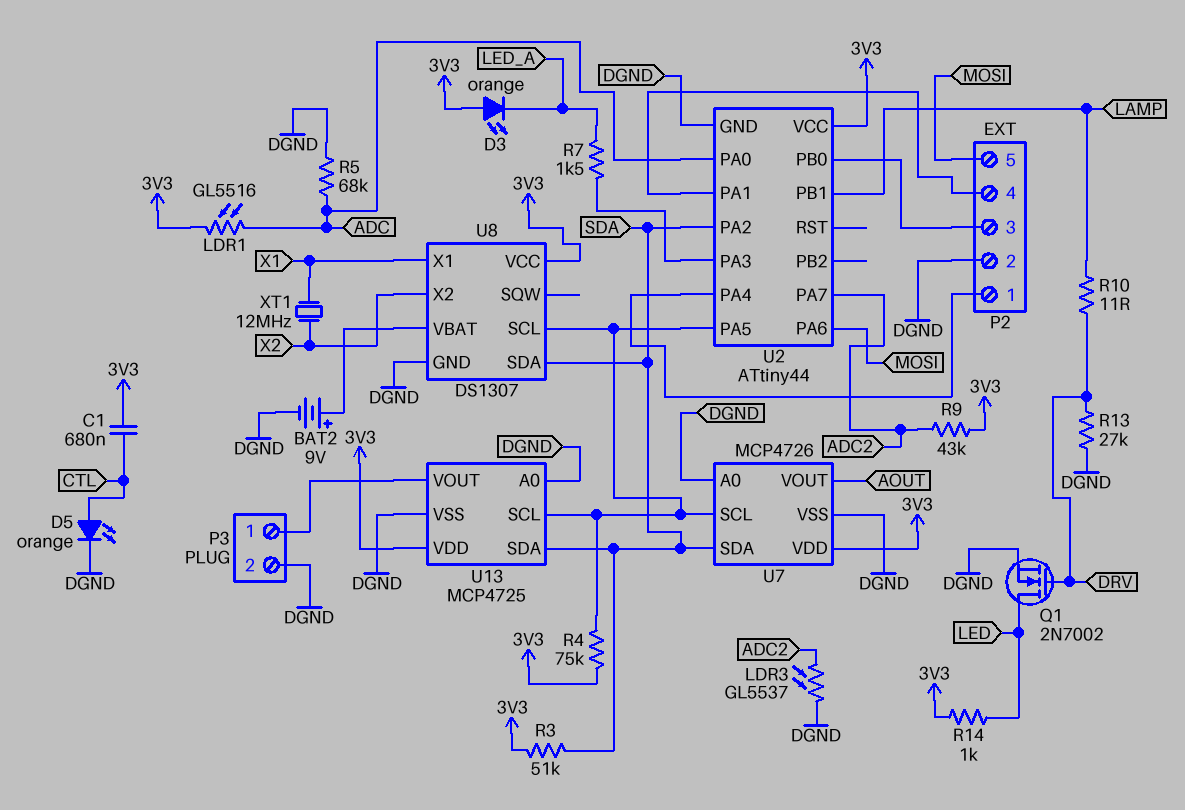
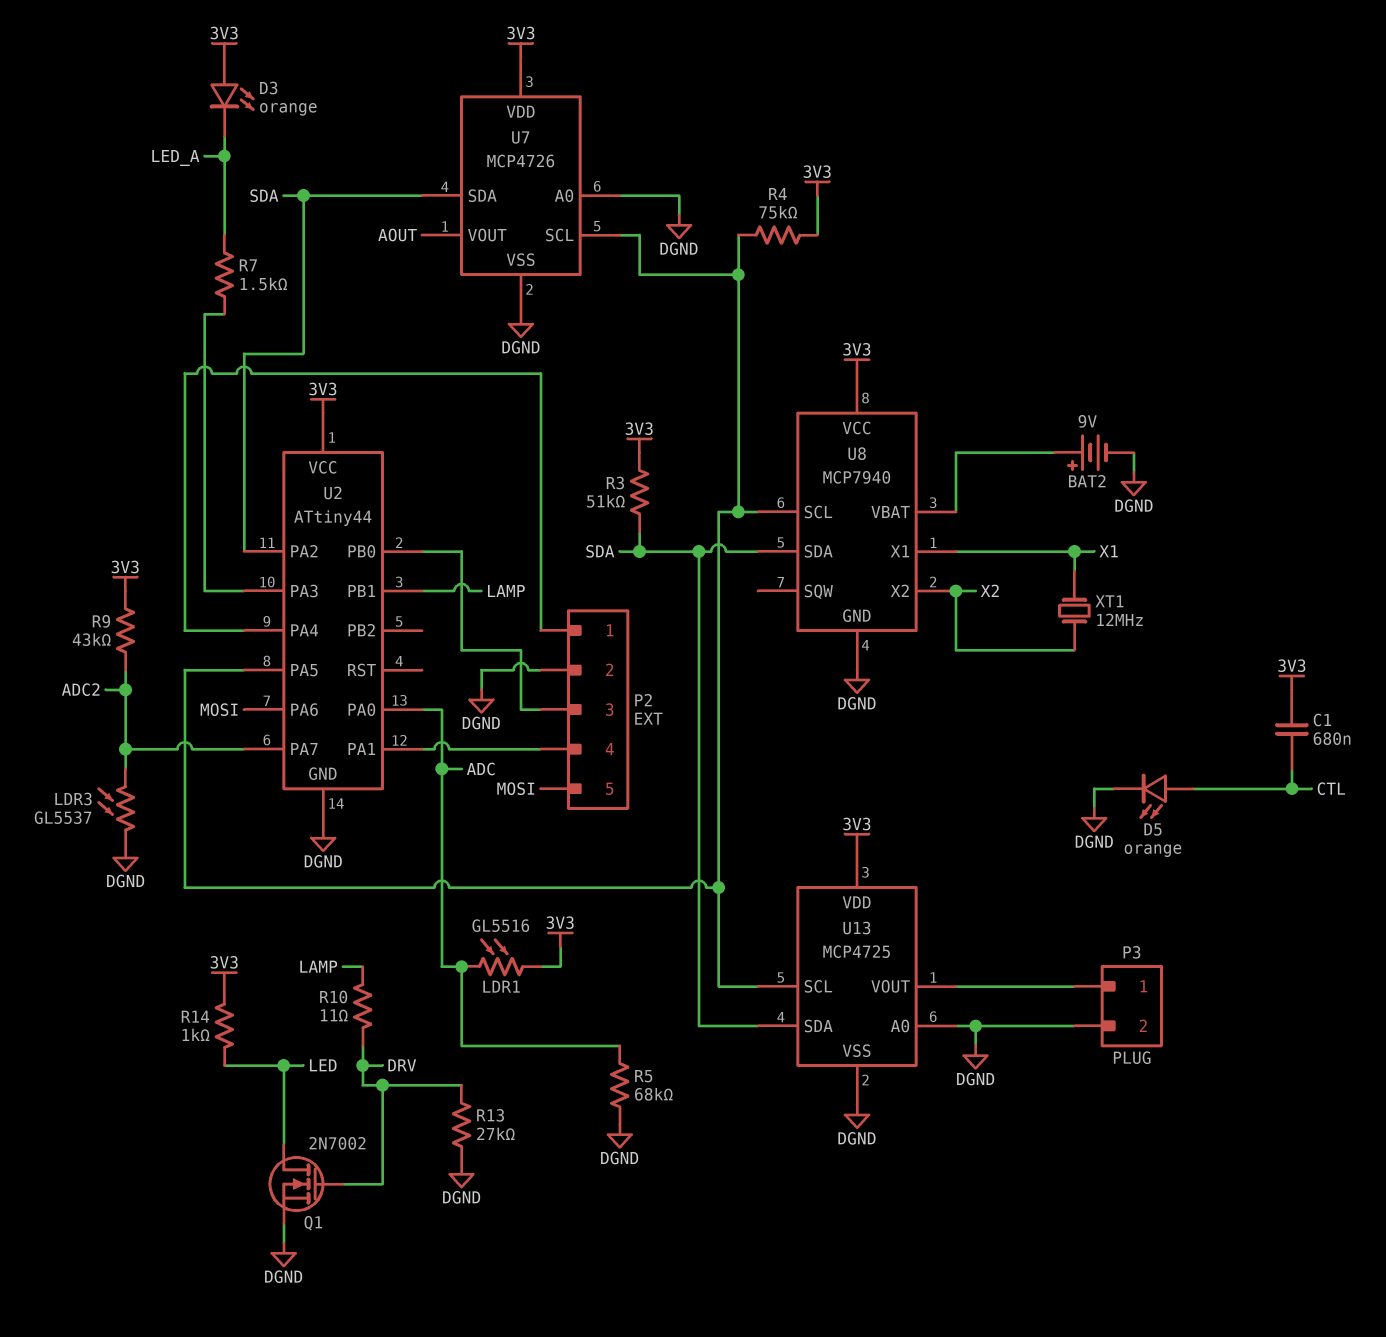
U8: DS1307 -> MCP7940

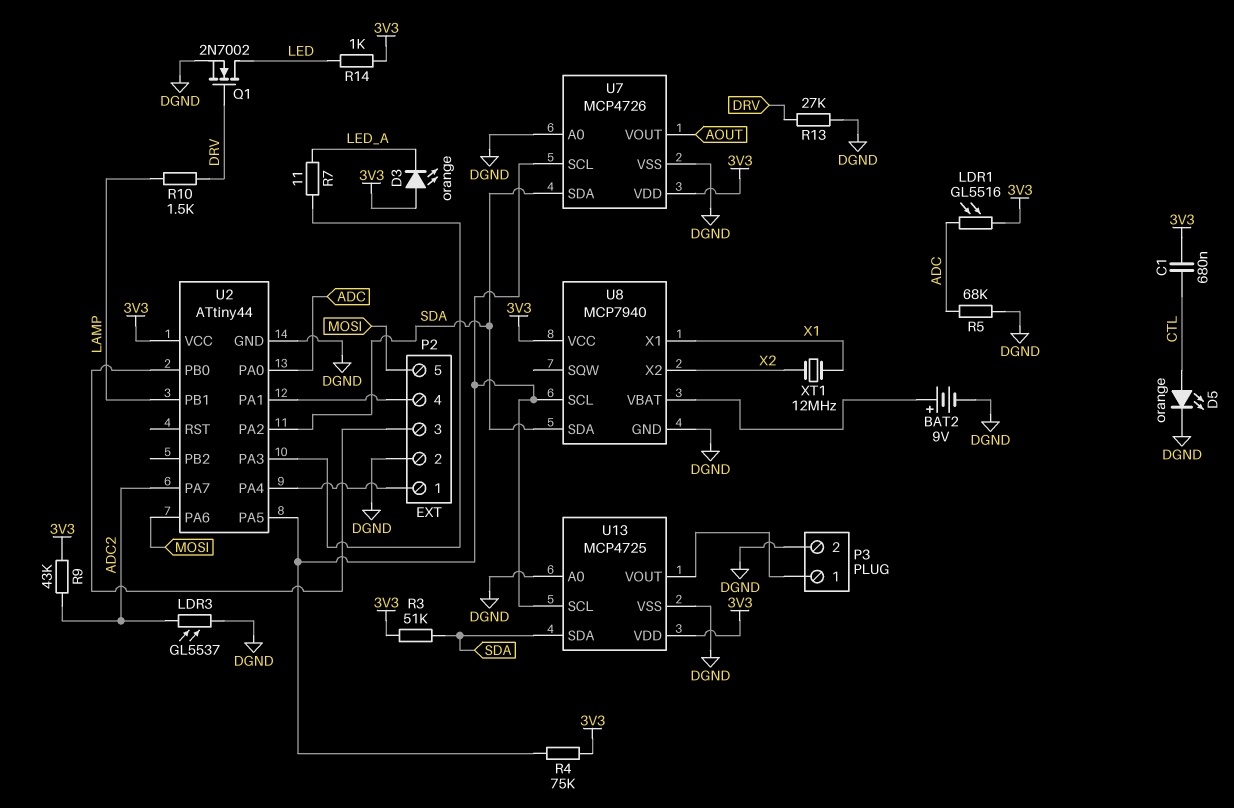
R7: 1.5k (LED_A, U2/PA3) -> 11 (LED_A, U2/PA3)
R10: 11 (DRV, LAMP) -> 1.5k (DRV, LAMP)

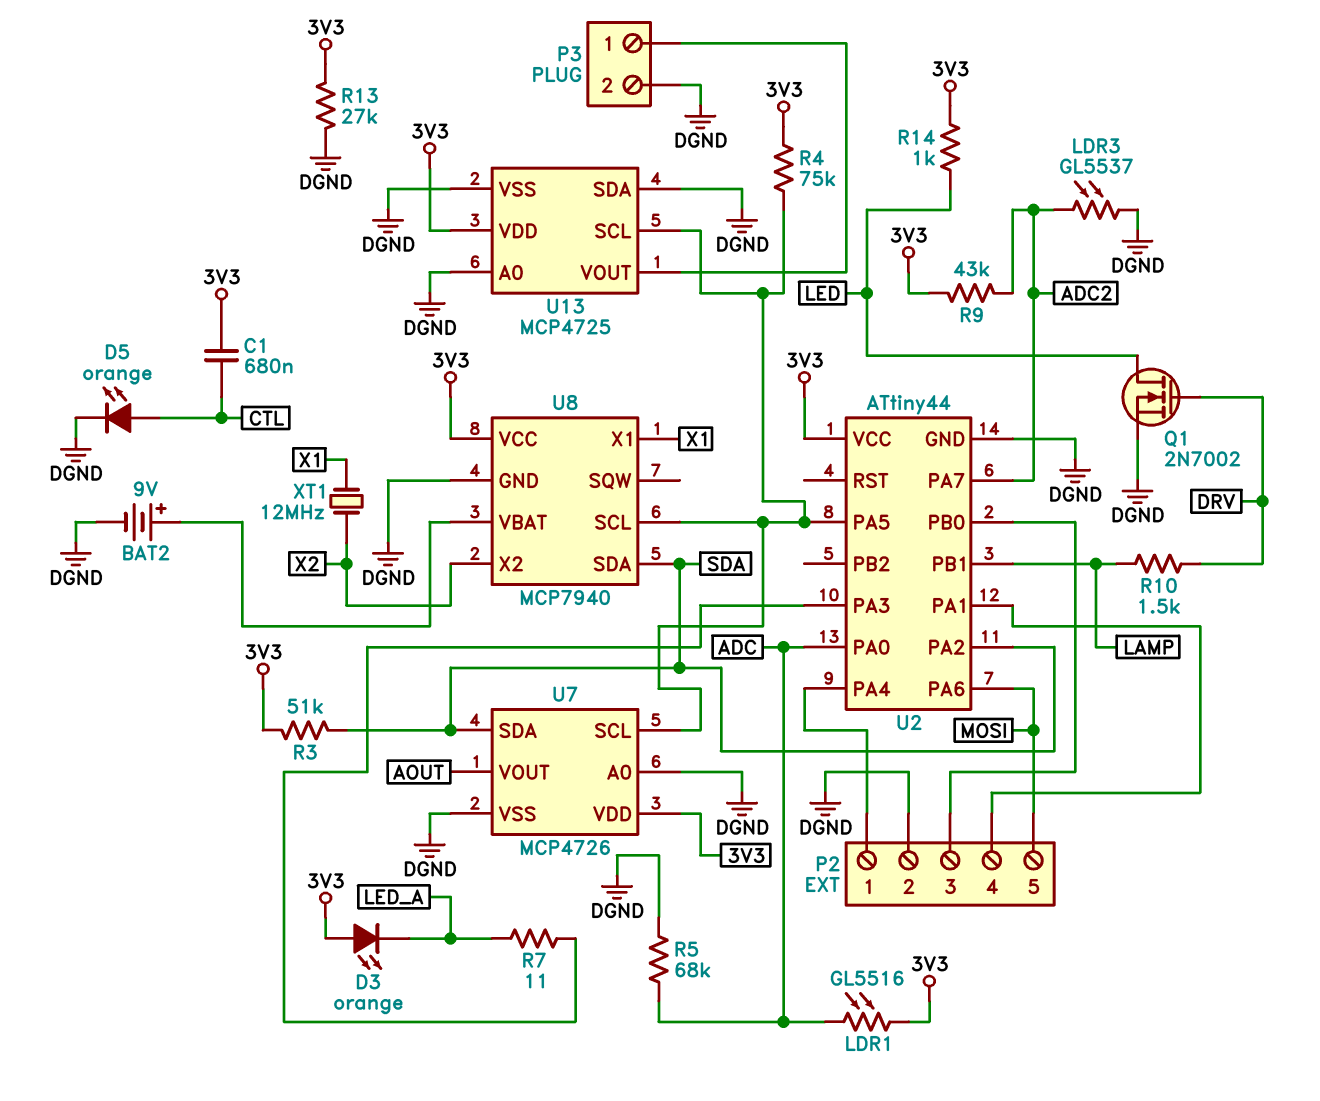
R13: 27k (DGND, DRV) -> 27k (3V3, DGND)
U13 pin SDA: SDA -> DGND

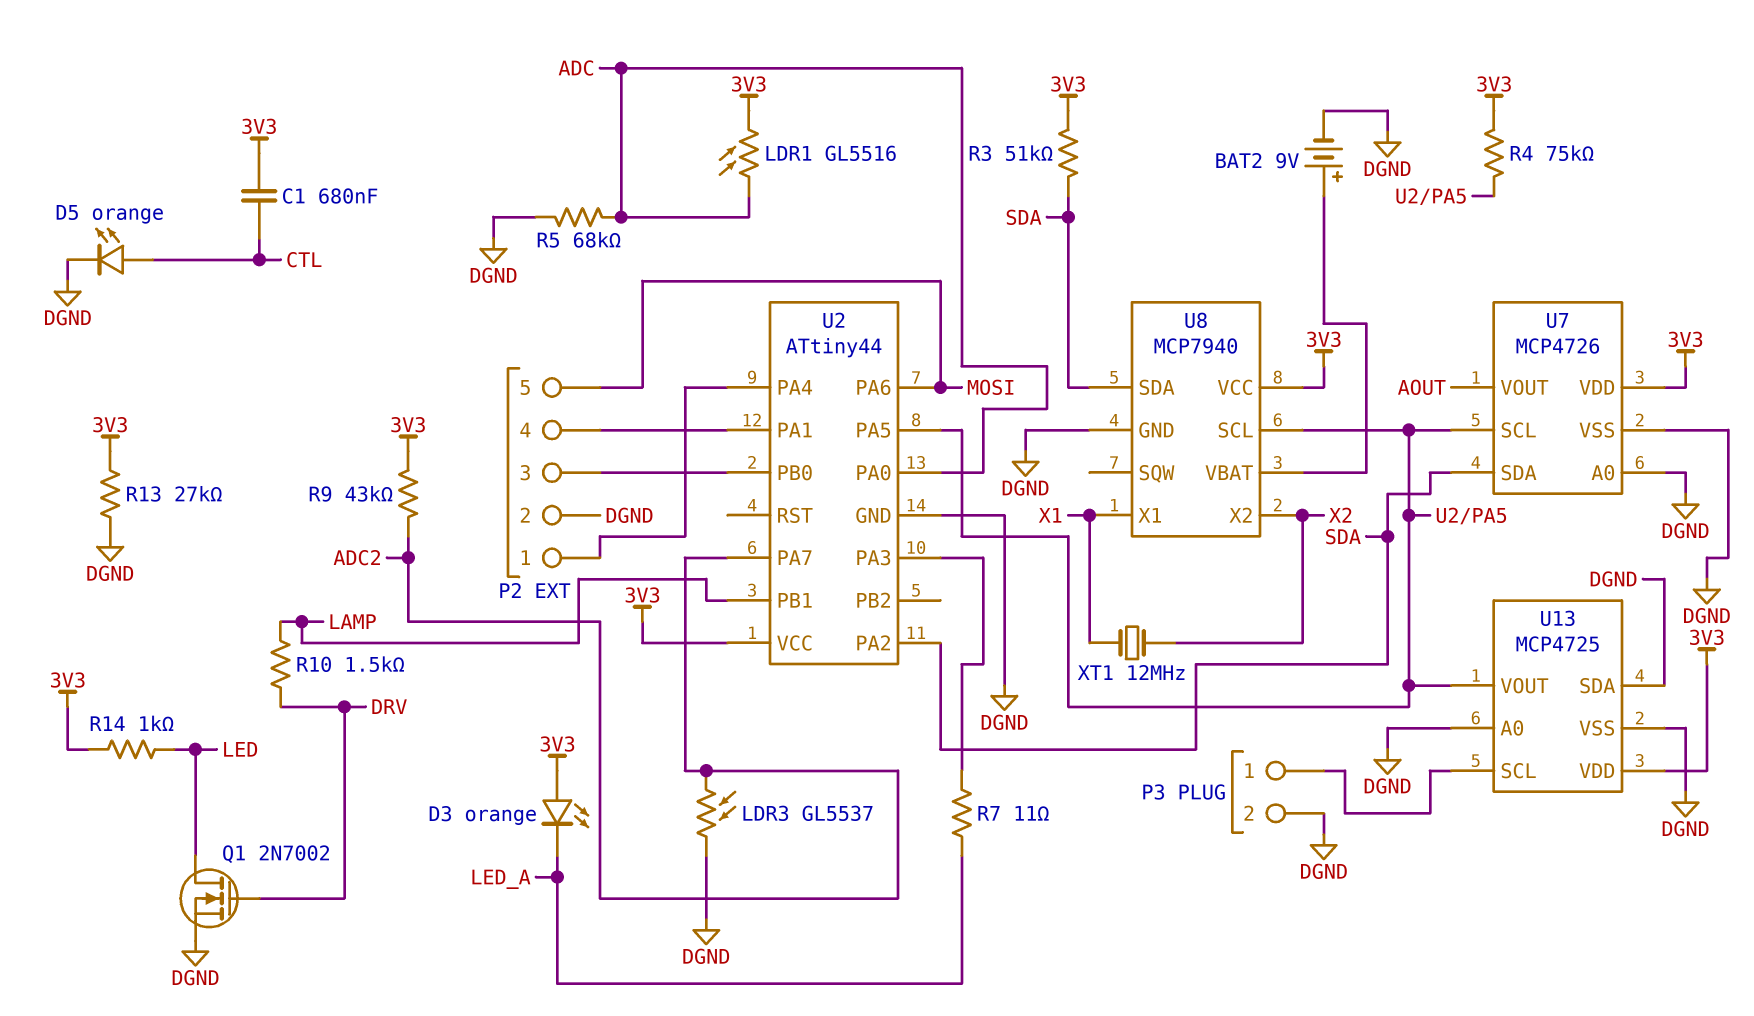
U13 pin SCL: U2/PA5 -> P3/1
U13 pin VOUT: P3/1 -> U2/PA5

